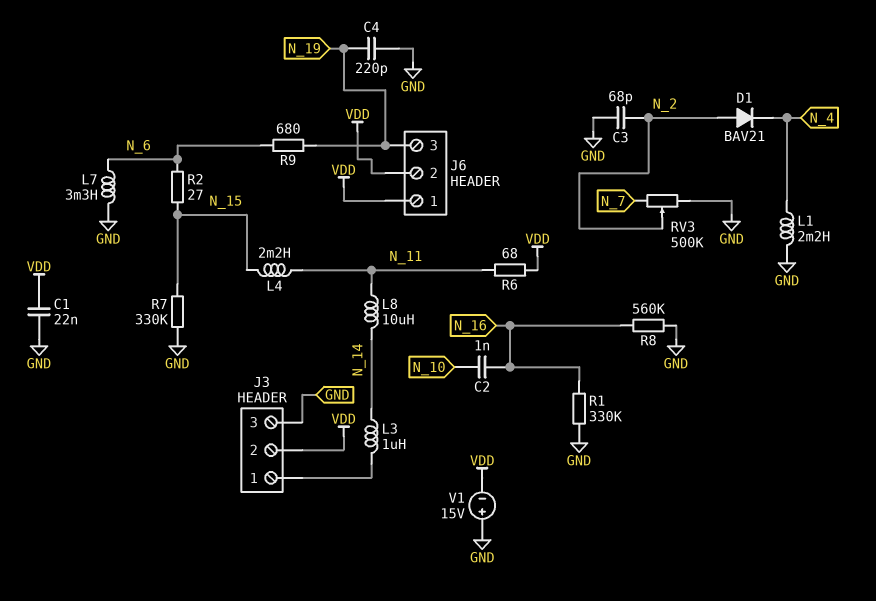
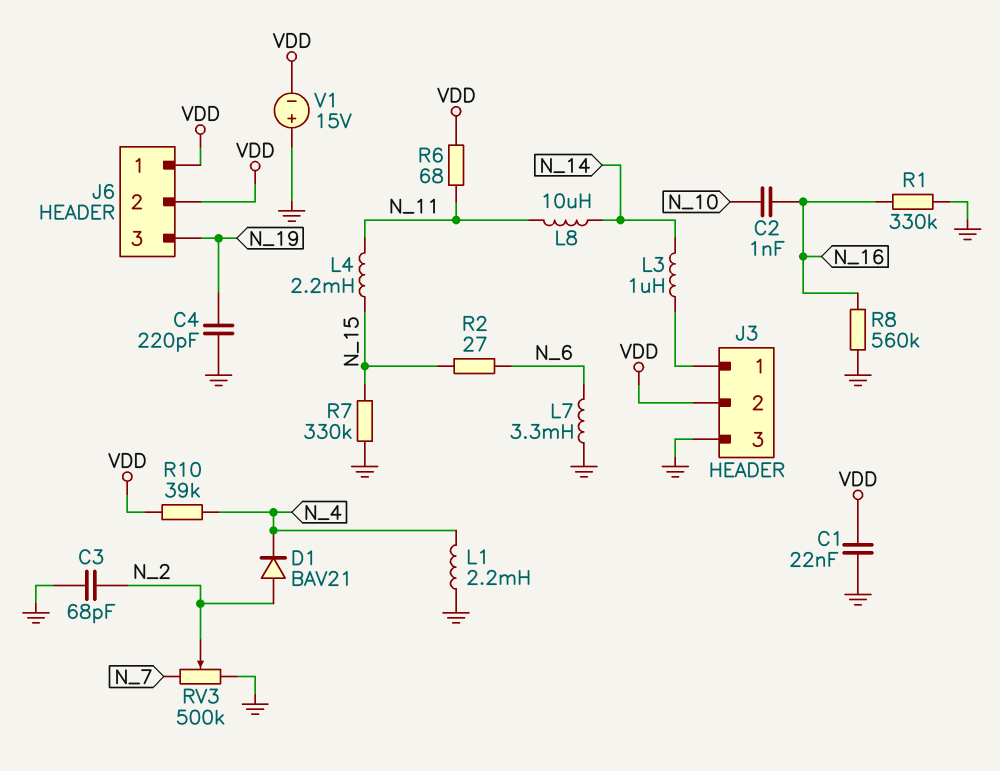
R9: 680 (N_6, N_19) -> none
R10: none -> 39k (N_4, VDD)

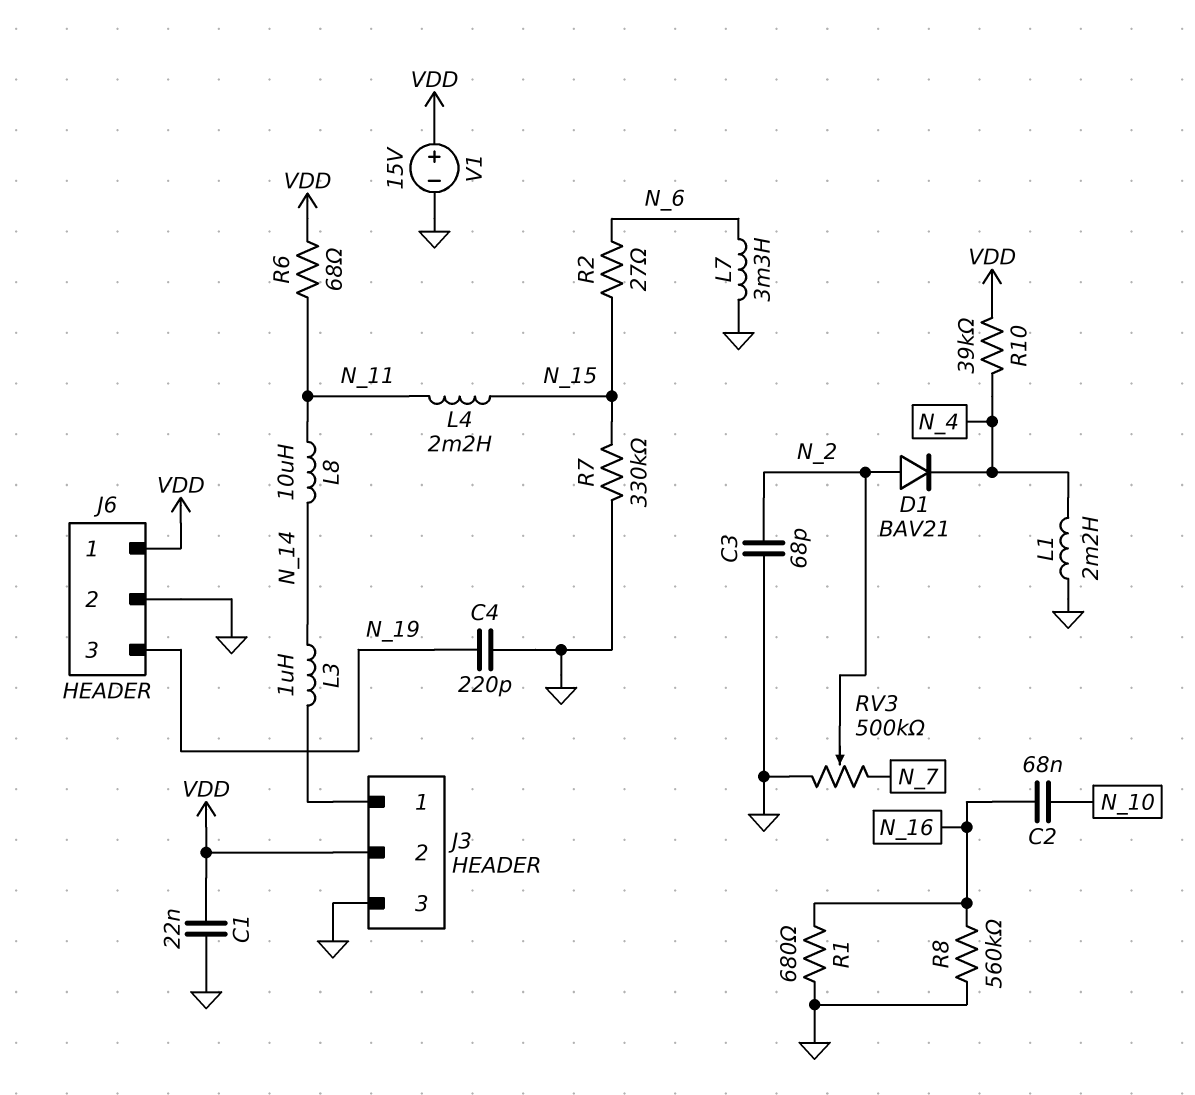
C2: 1nF (N_10, N_16) -> 68nF (N_10, N_16)
J6 pin 2: VDD -> GND
R1: 330k (GND, N_16) -> 680 (GND, N_16)
V1: 15V (plus GND, minus VDD) -> 15V (plus VDD, minus GND)

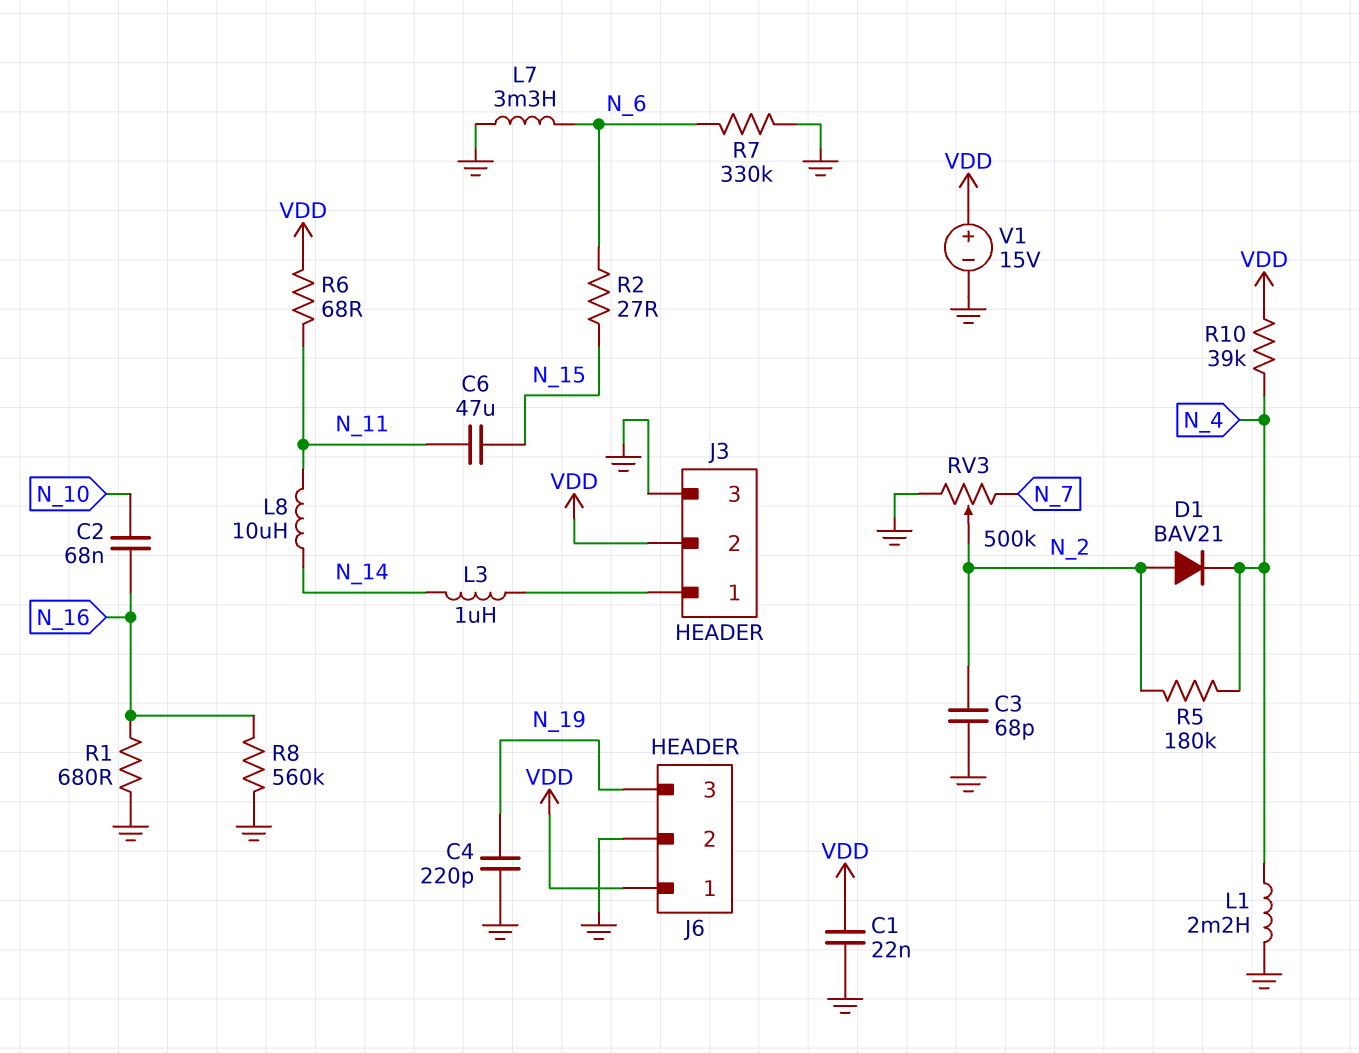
C6: none -> 47uF (N_11, N_15)
L4: 2.2mH (N_11, N_15) -> none
R5: none -> 180k (N_2, N_4)
R7: 330k (GND, N_15) -> 330k (GND, N_6)

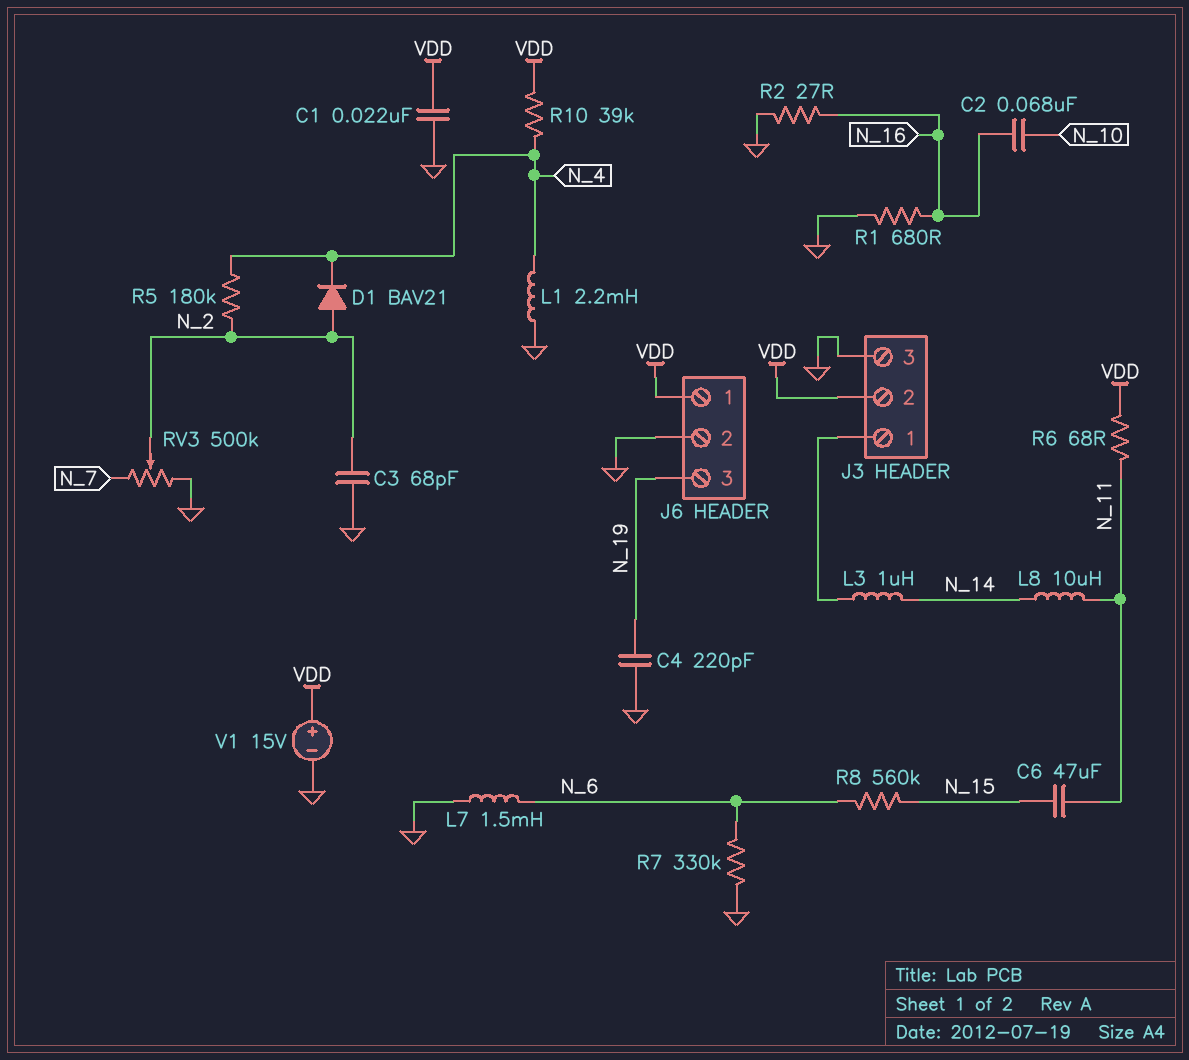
L7: 3.3mH (GND, N_6) -> 1.5mH (GND, N_6)
R2: 27 (N_6, N_15) -> 27 (GND, N_16)
R8: 560k (GND, N_16) -> 560k (N_6, N_15)

